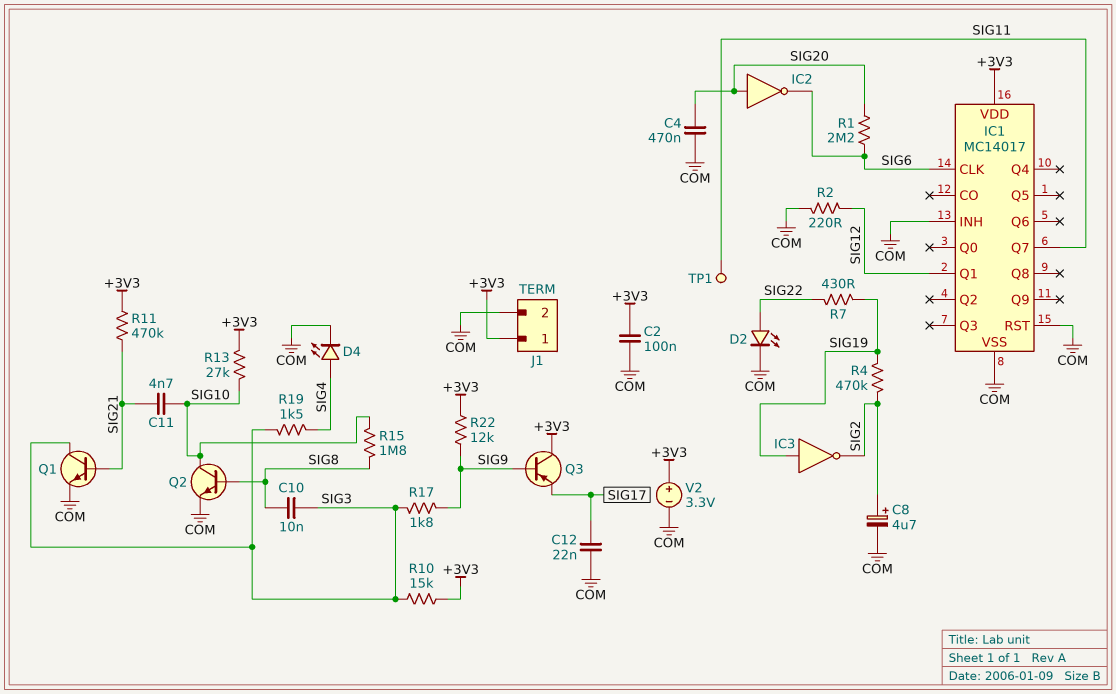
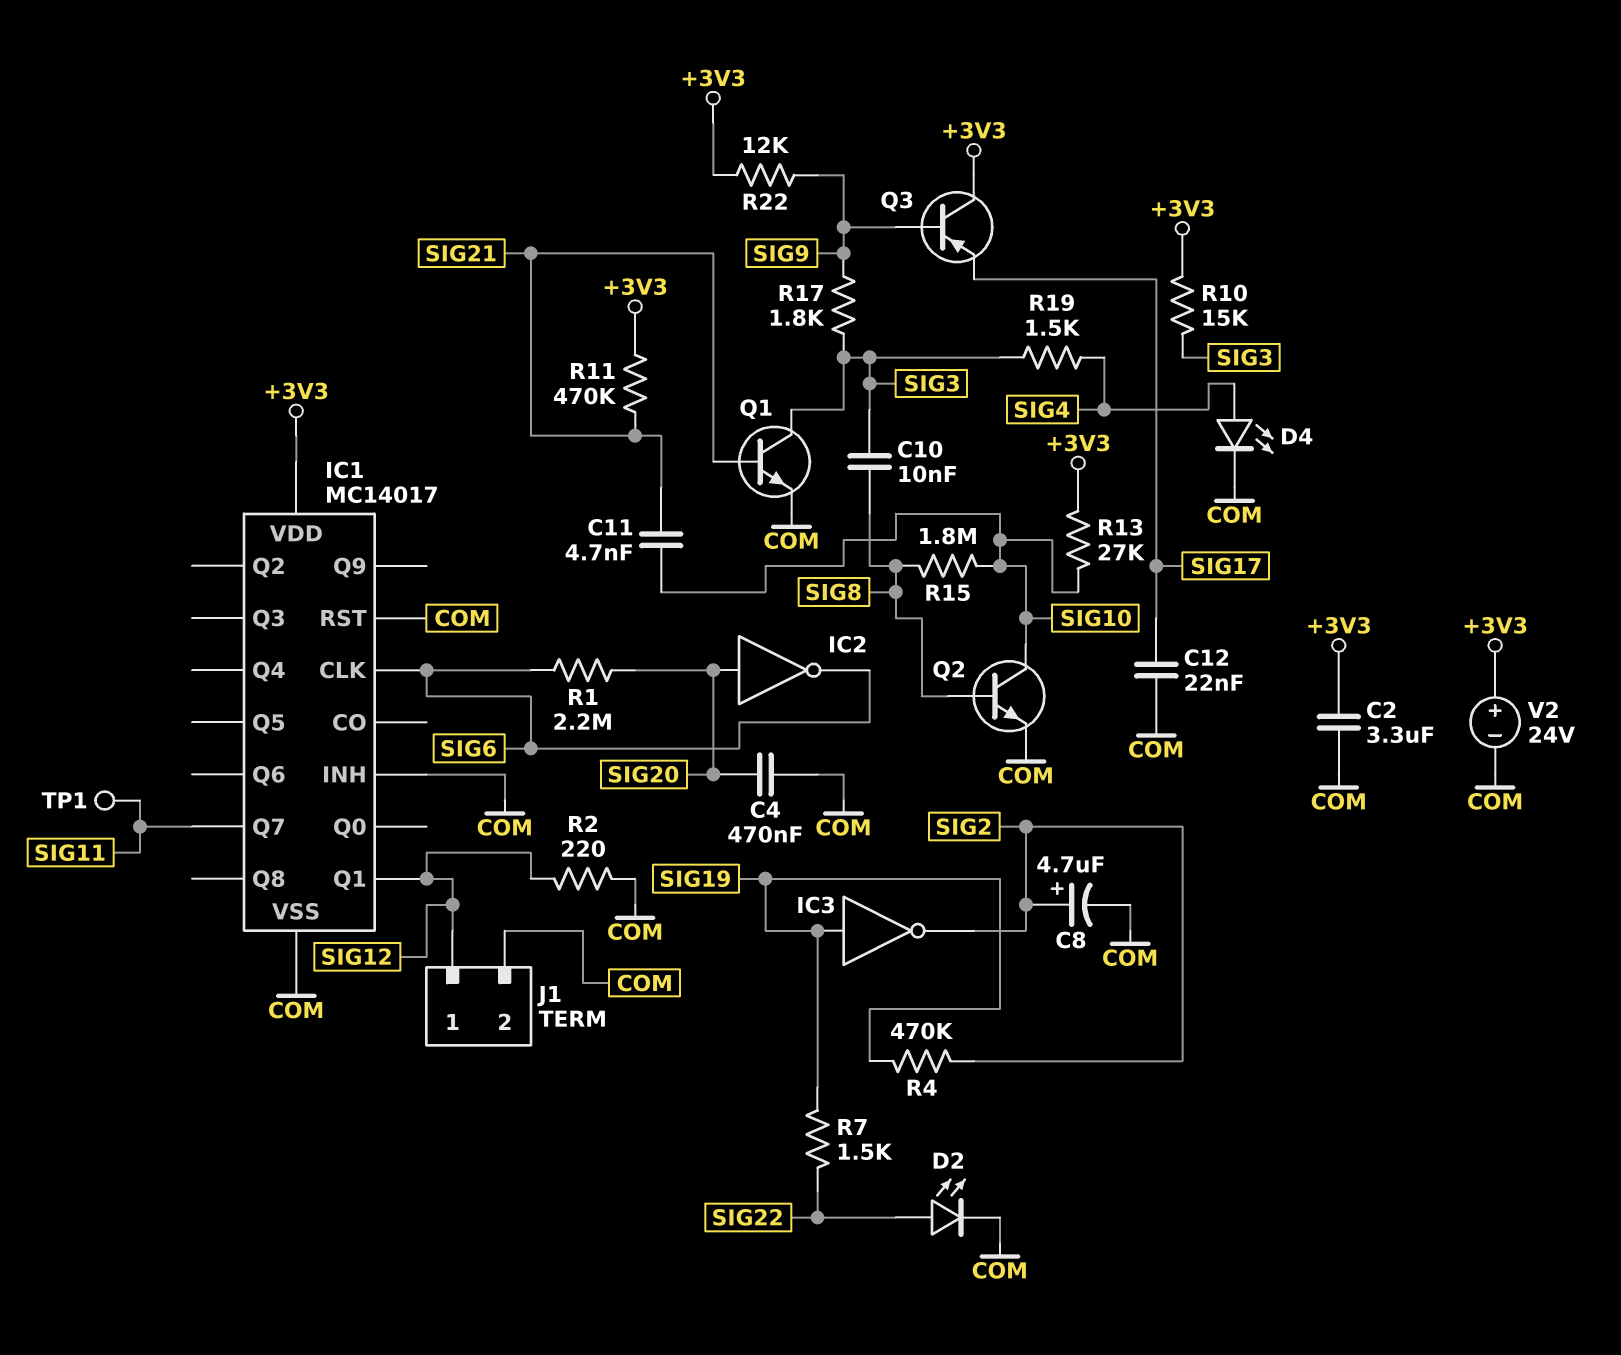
C2: 100nF (+3V3, COM) -> 3.3uF (+3V3, COM)
J1 pin 1: +3V3 -> SIG12
R7: 430 (SIG19, SIG22) -> 1.5k (SIG19, SIG22)
V2: 3.3V (plus +3V3, minus COM) -> 24V (plus +3V3, minus COM)

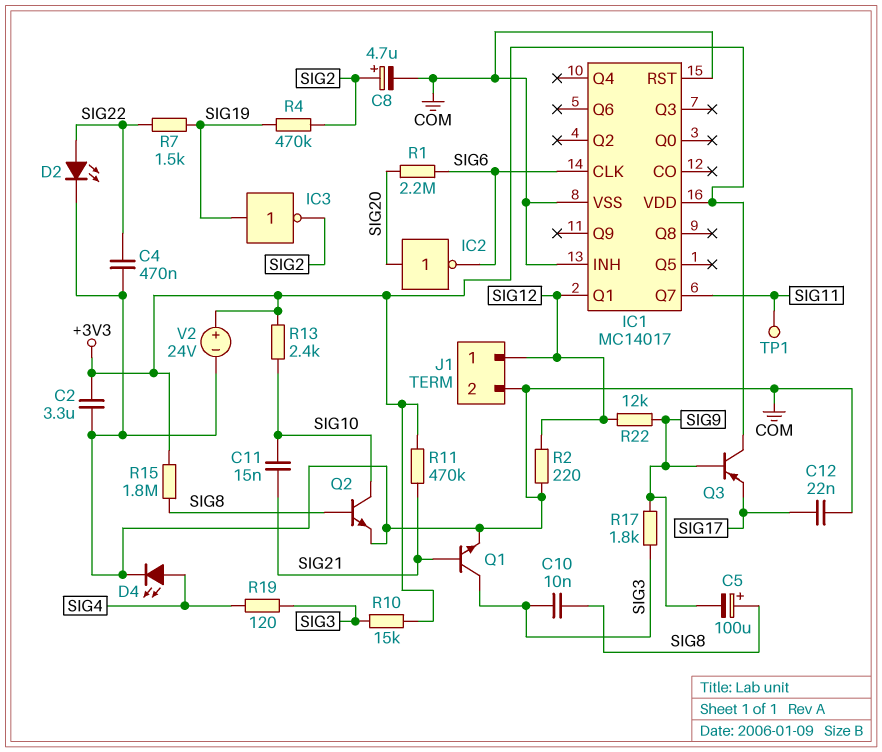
C4: 470nF (COM, SIG20) -> 470nF (COM, SIG22)
C5: none -> 100uF (plus SIG8, minus SIG9)
C11: 4.7nF (SIG10, SIG21) -> 15nF (SIG10, SIG21)
R13: 27k (+3V3, SIG10) -> 2.4k (+3V3, SIG10)
R15: 1.8M (SIG8, SIG10) -> 1.8M (+3V3, SIG8)
R19: 1.5k (SIG3, SIG4) -> 120 (SIG3, SIG4)
R22: 12k (+3V3, SIG9) -> 12k (SIG9, SIG12)

